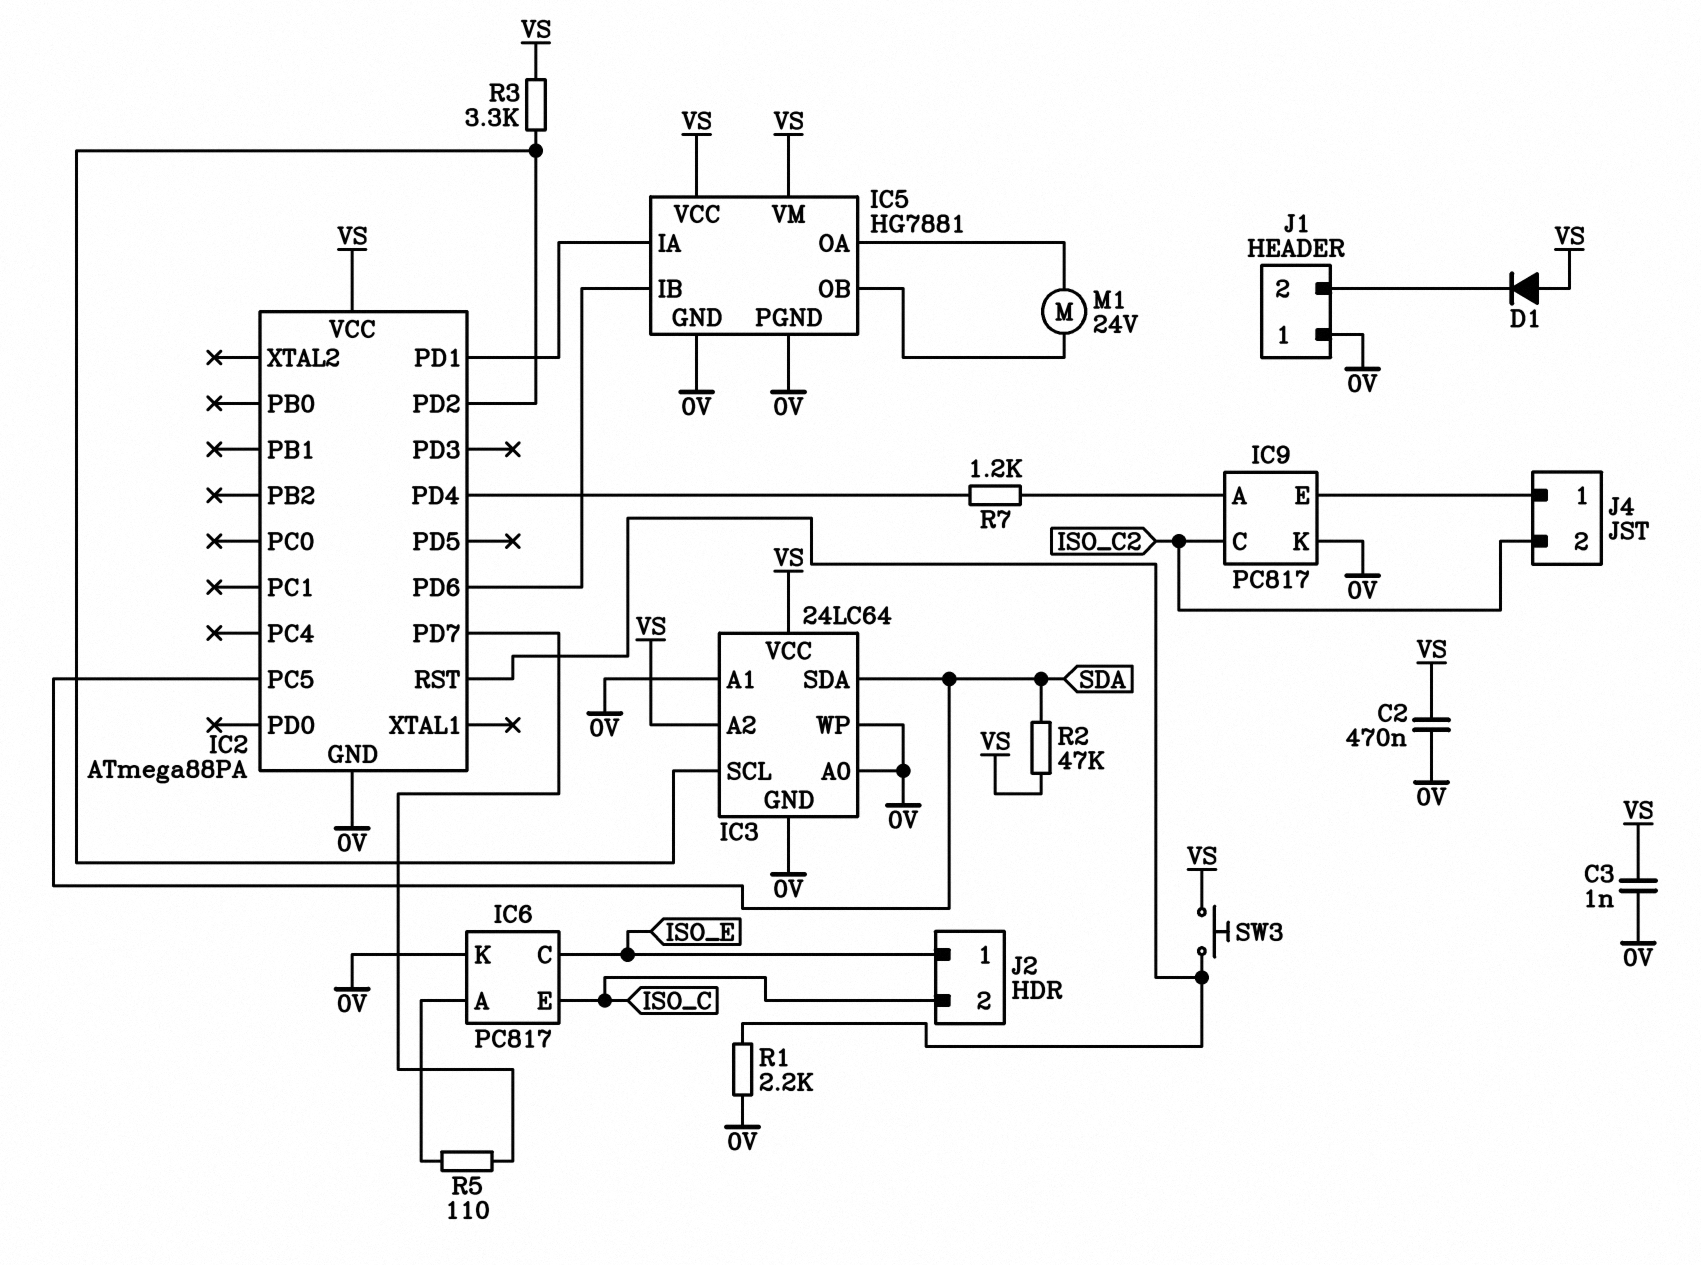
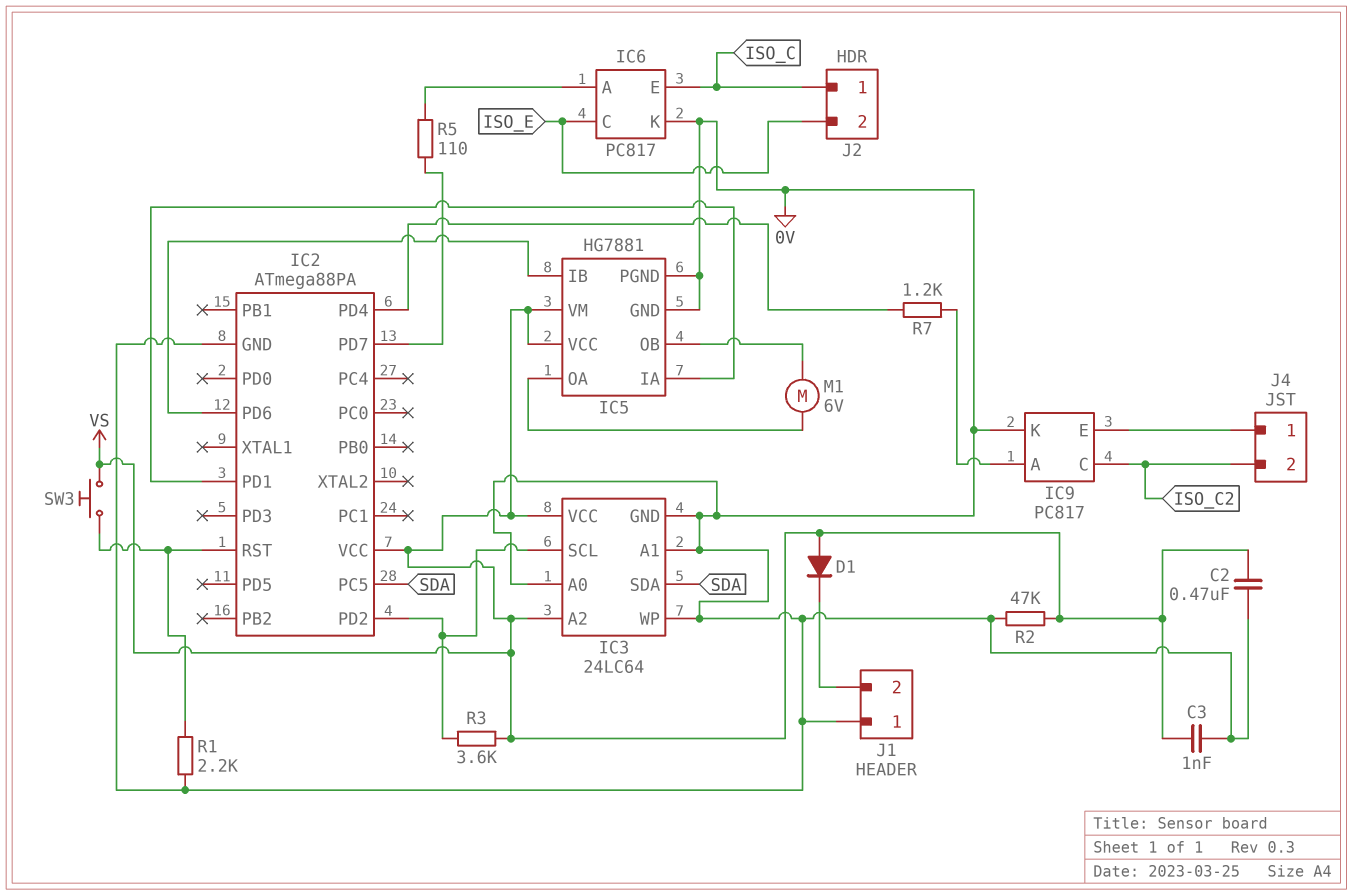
J2 pin 1: ISO_E -> ISO_C
J2 pin 2: ISO_C -> ISO_E
M1: motor 24V (IC5/OA, IC5/OB) -> motor 6V (IC5/OA, IC5/OB)
R2: 47k (SDA, VS) -> 47k (0V, VS)
R3: 3.3k (IC2/PD2, VS) -> 3.6k (IC2/PD2, VS)

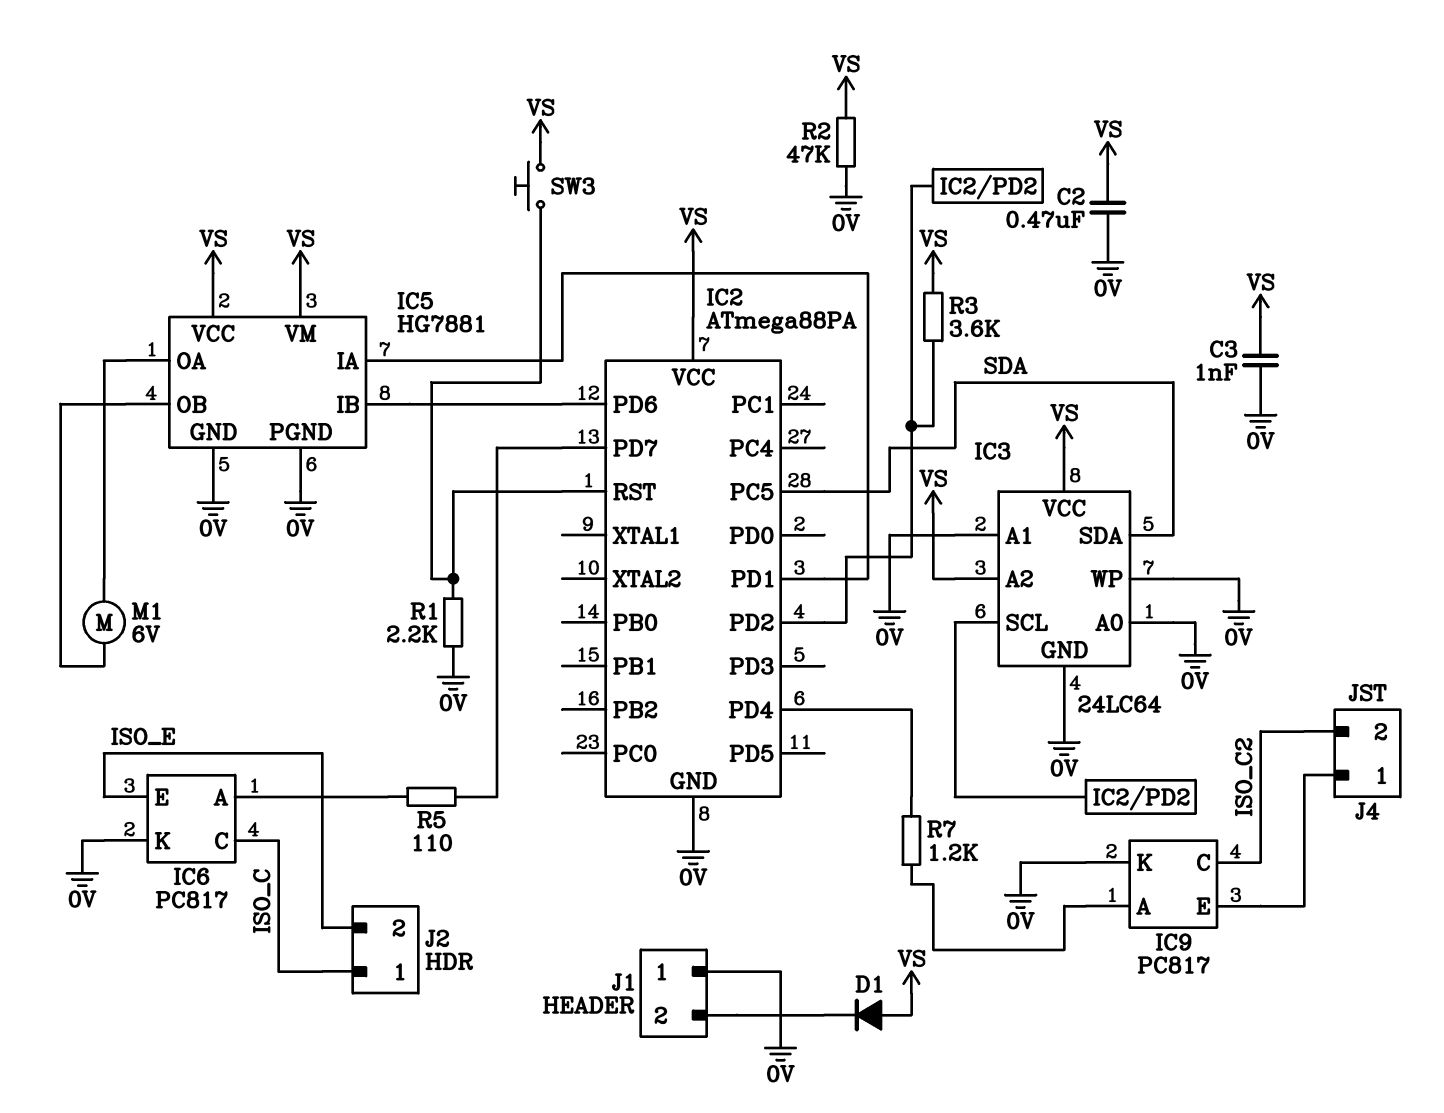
IC6 pin C: ISO_E -> ISO_C
IC6 pin E: ISO_C -> ISO_E

